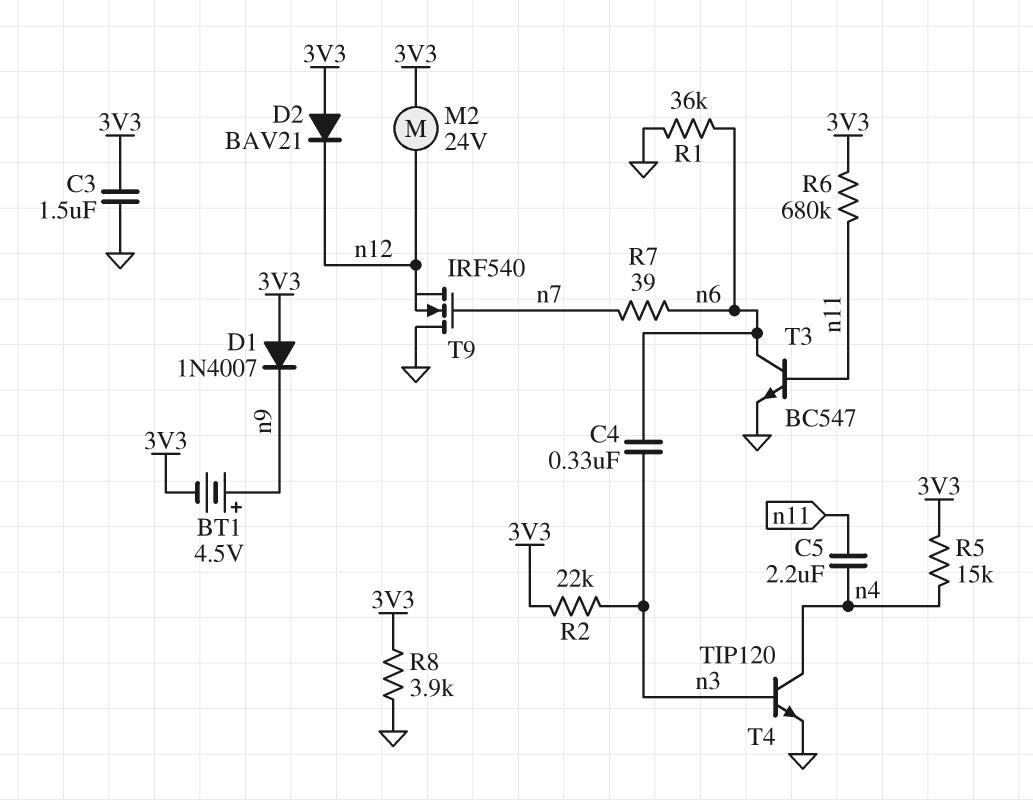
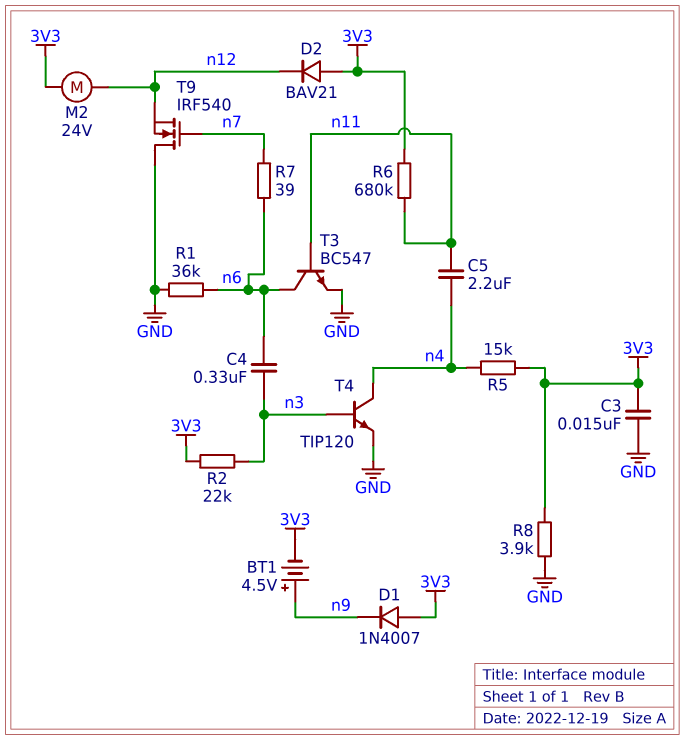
C3: 1.5uF (3V3, GND) -> 15nF (3V3, GND)

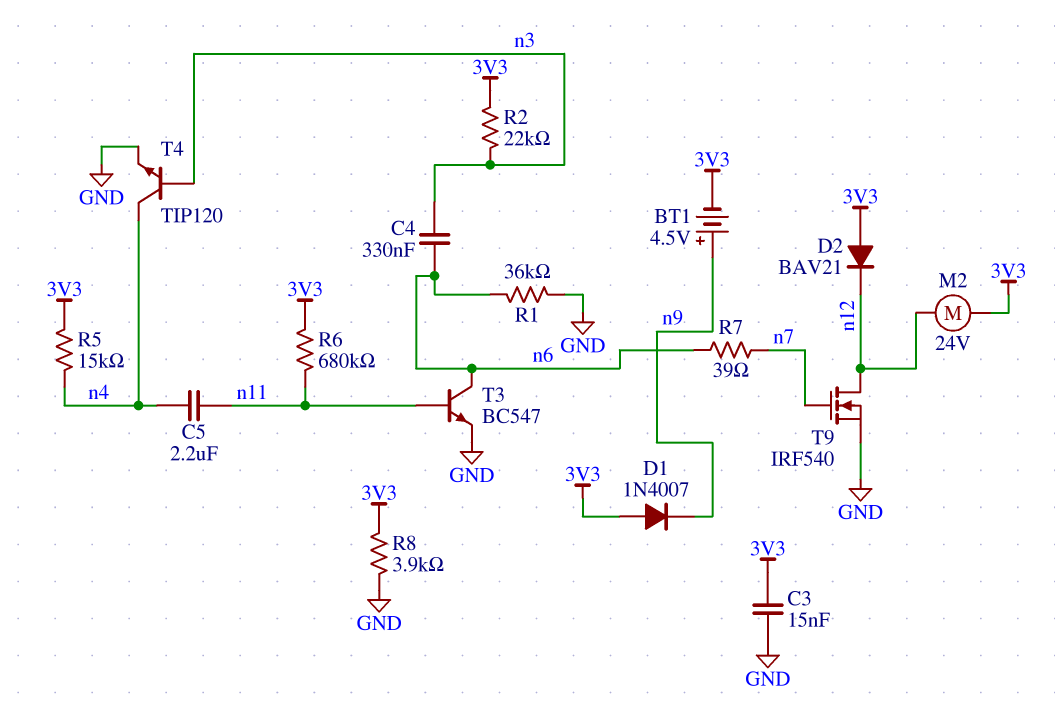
T9: NMOS IRF540 (G n7, D GND, S n12) -> NMOS IRF540 (G n7, D n12, S GND)

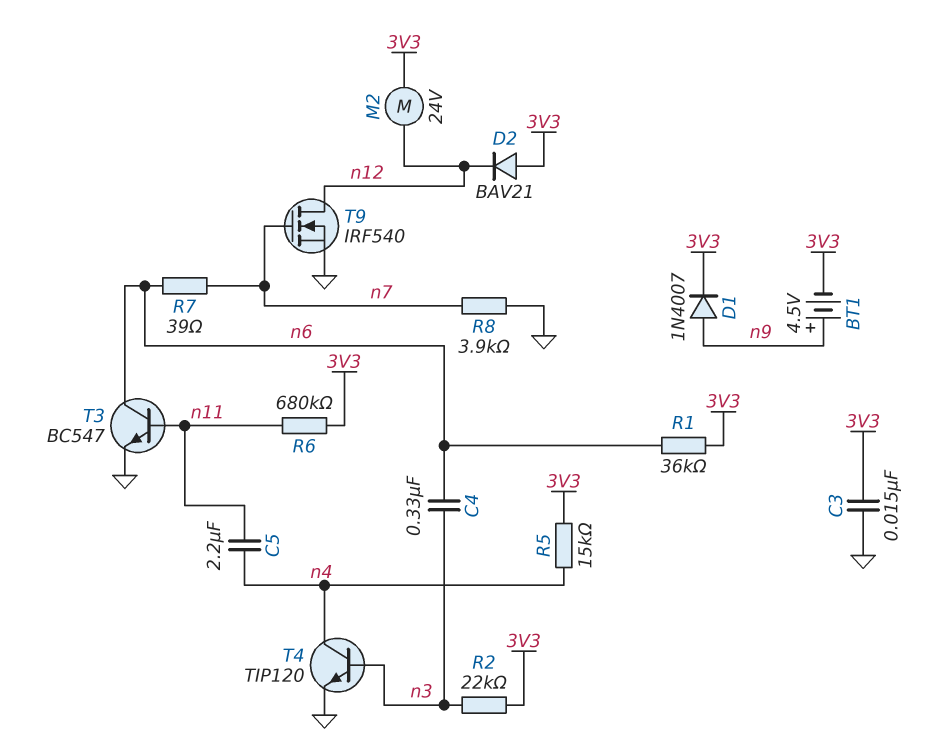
D1: diode 1N4007 (A 3V3, K n9) -> diode 1N4007 (A n9, K 3V3)
R1: 36k (GND, n6) -> 36k (3V3, n6)
R8: 3.9k (3V3, GND) -> 3.9k (GND, n7)

